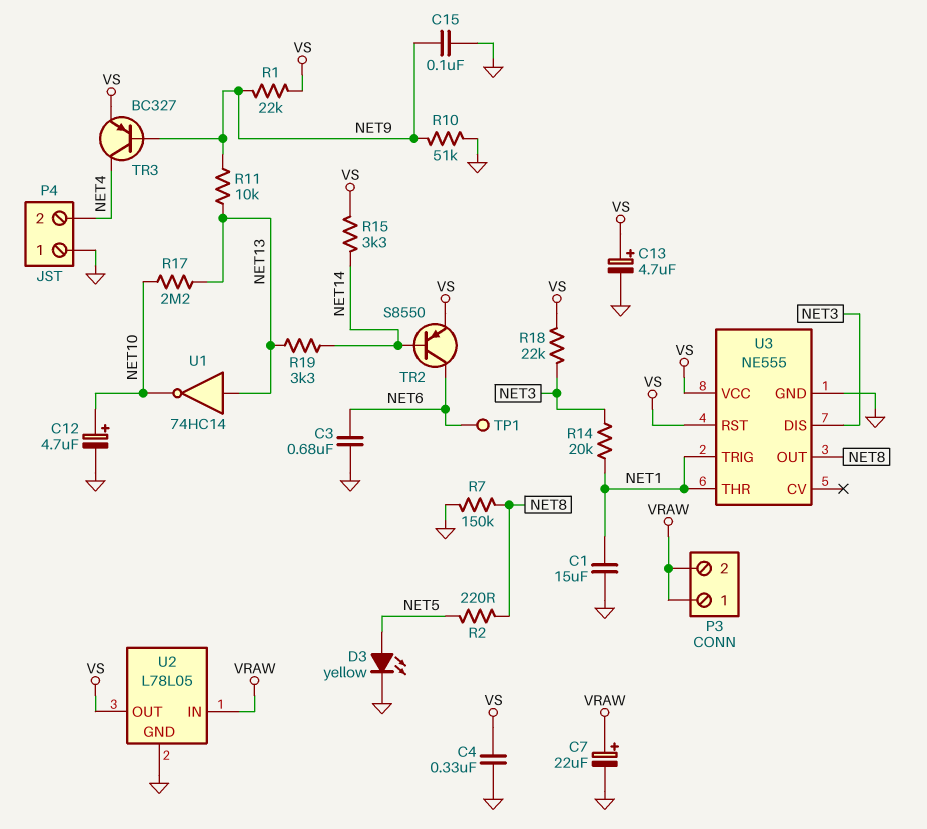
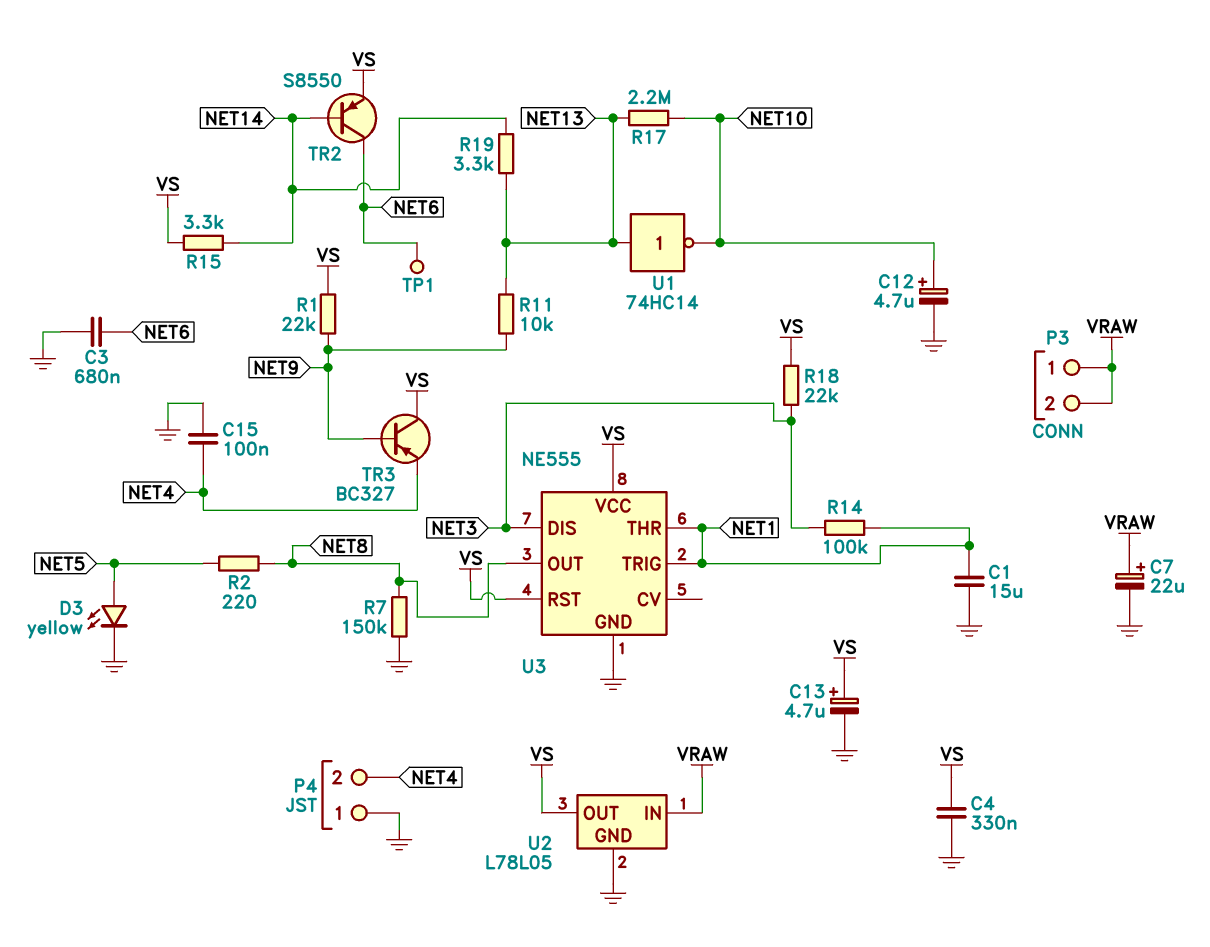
C15: 100nF (GND, NET9) -> 100nF (GND, NET4)
R10: 51k (GND, NET9) -> none
R14: 20k (NET1, NET3) -> 100k (NET1, NET3)
TR3: PNP BC327 (B NET9, C NET4, E VS) -> PNP BC327 (B NET9, C VS, E NET4)

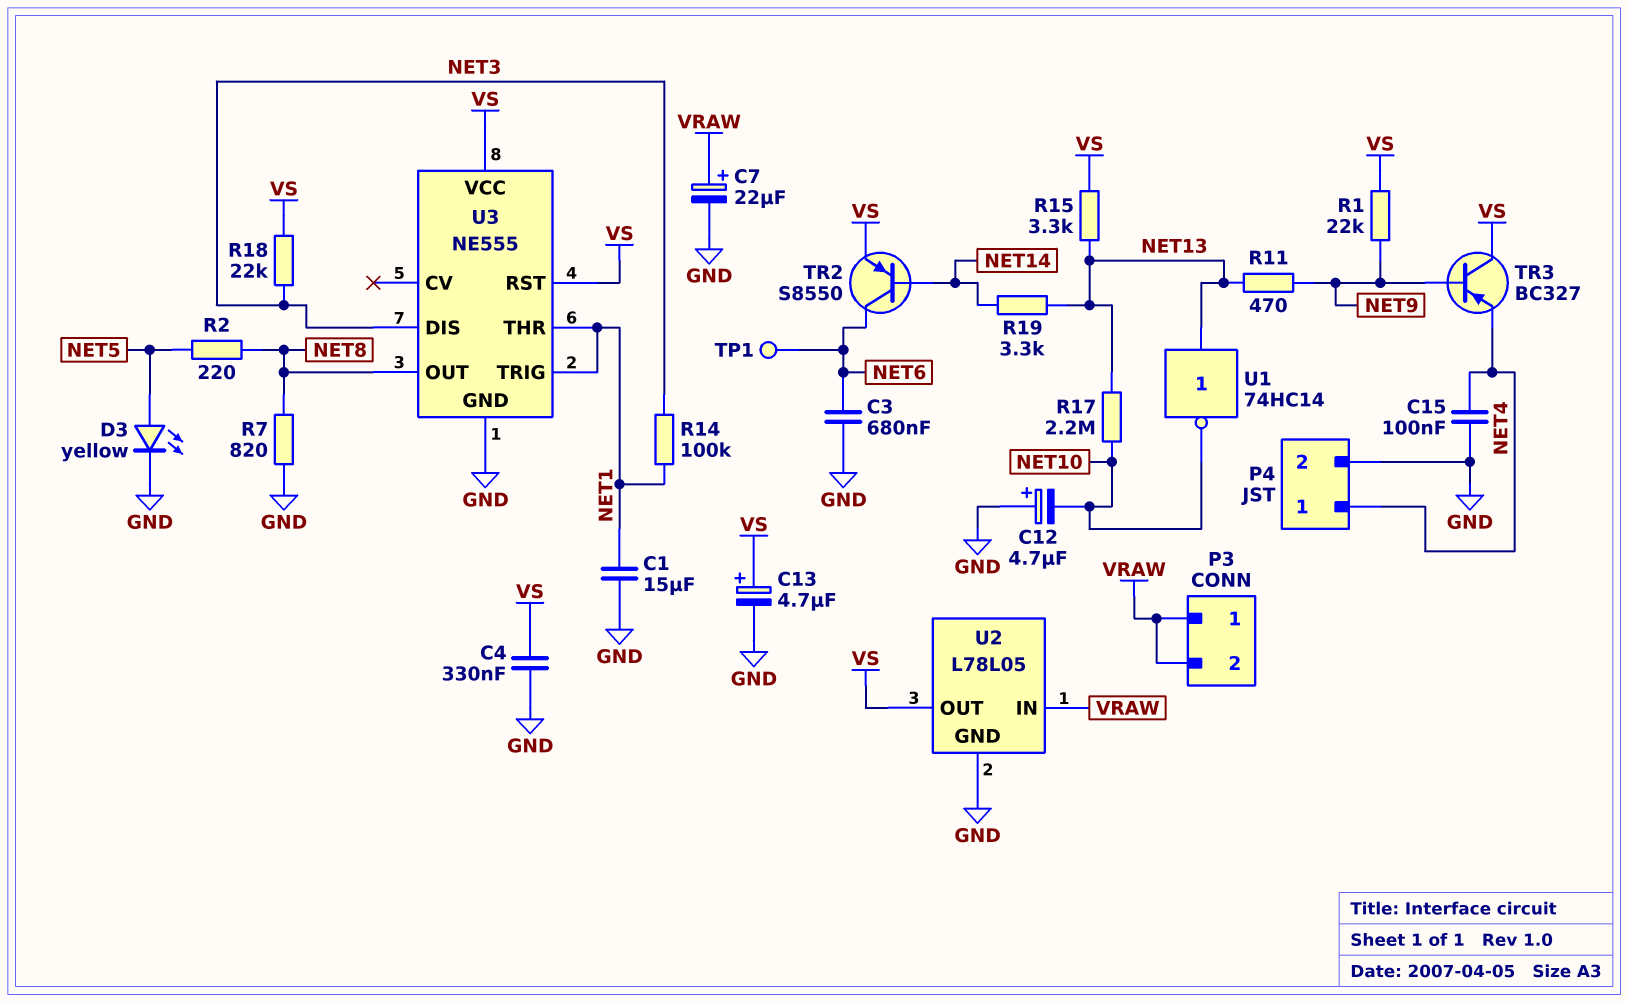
C12: 4.7uF (plus NET10, minus GND) -> 4.7uF (plus GND, minus NET10)
P4 pin 1: GND -> NET4
P4 pin 2: NET4 -> GND
R7: 150k (GND, NET8) -> 820 (GND, NET8)
R11: 10k (NET9, NET13) -> 470 (NET9, NET13)
R15: 3.3k (NET14, VS) -> 3.3k (NET13, VS)

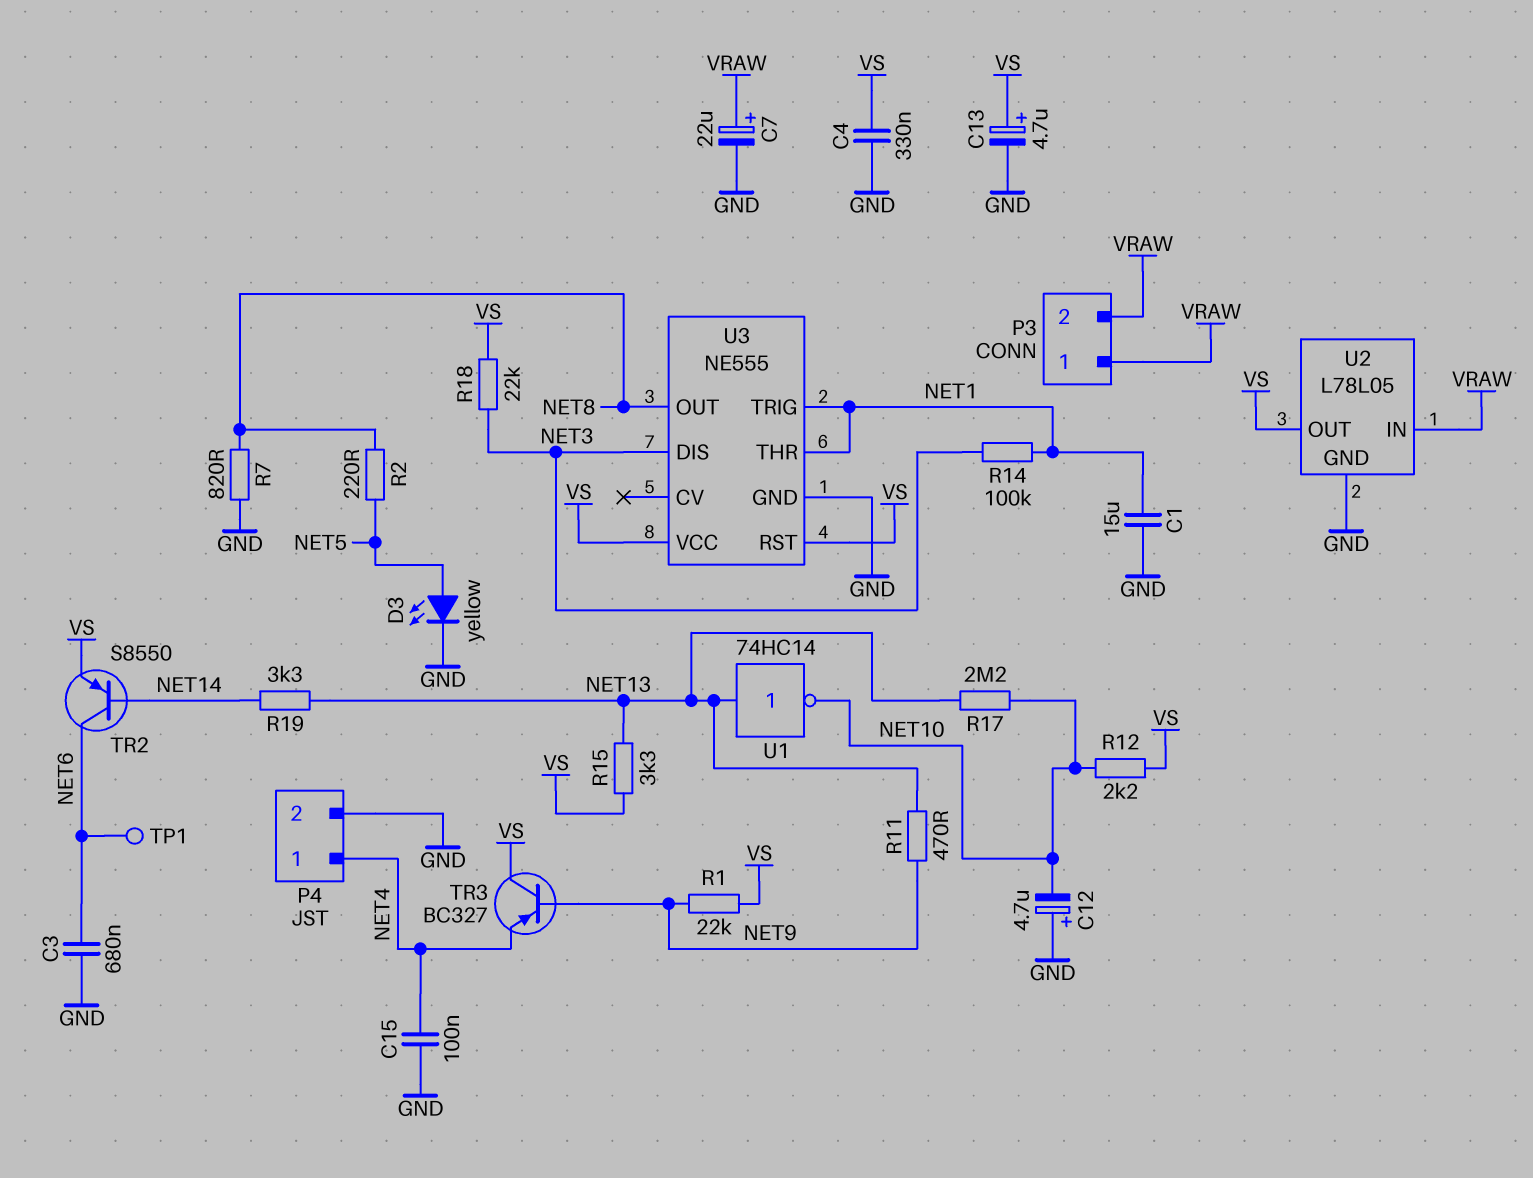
R12: none -> 2.2k (NET10, VS)

